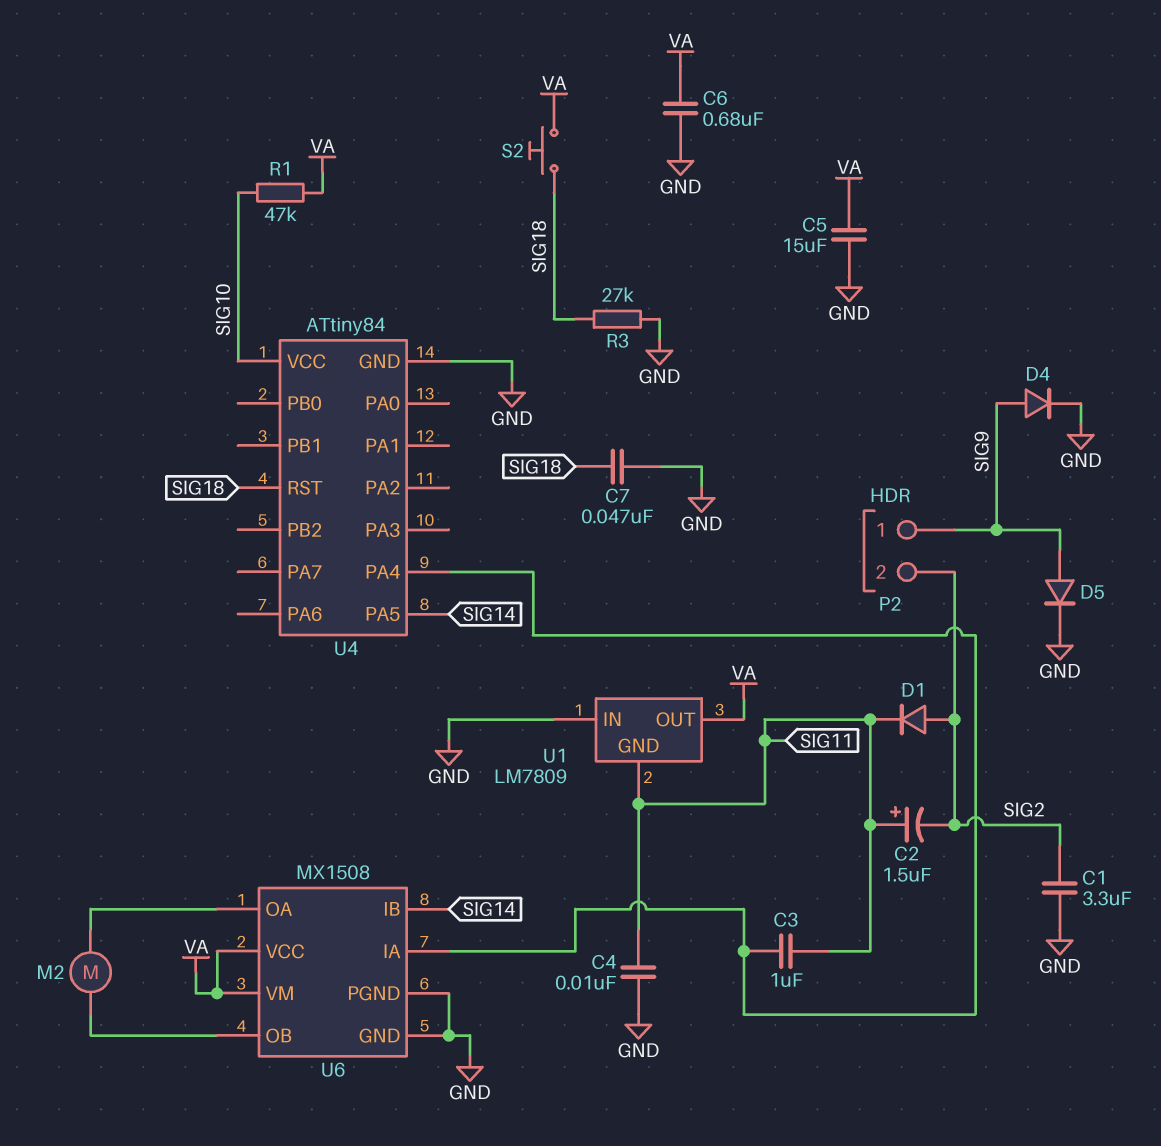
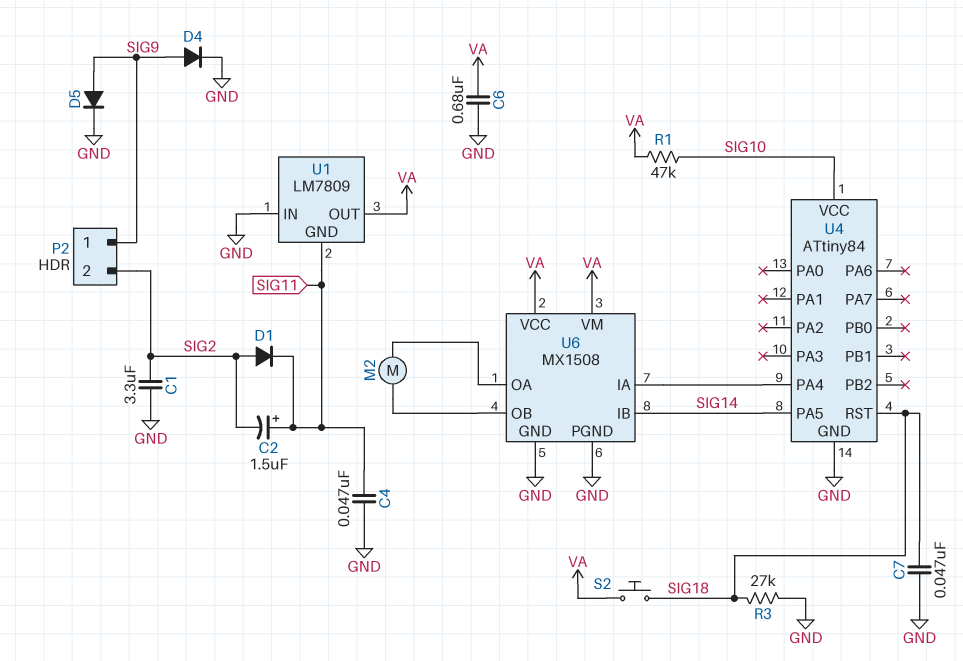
C3: 1uF (SIG11, U4/PA4) -> none
C4: 10nF (GND, SIG11) -> 47nF (GND, SIG11)
C5: 15uF (GND, VA) -> none

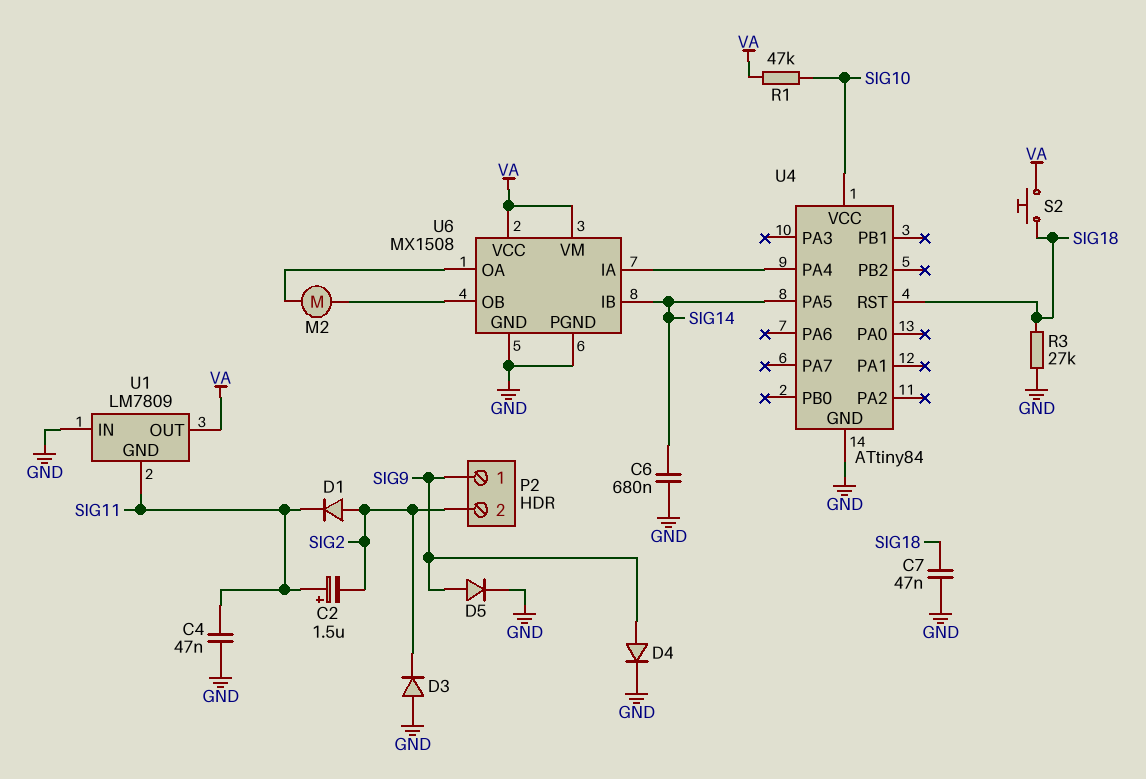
C1: 3.3uF (GND, SIG2) -> none
C6: 680nF (GND, VA) -> 680nF (GND, SIG14)
D3: none -> diode (A GND, K SIG2)

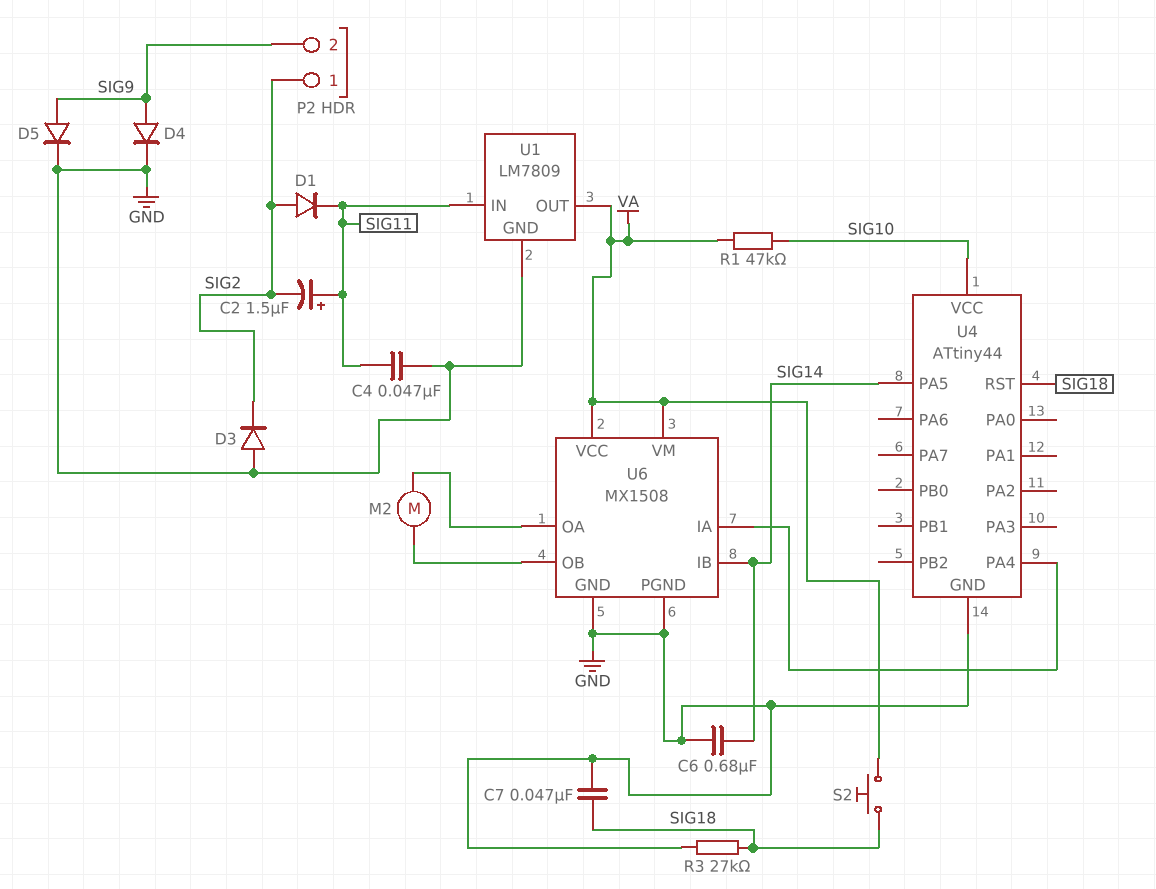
P2 pin 1: SIG9 -> SIG2
P2 pin 2: SIG2 -> SIG9
U1 pin GND: SIG11 -> GND
U1 pin IN: GND -> SIG11
U4: ATtiny84 -> ATtiny44

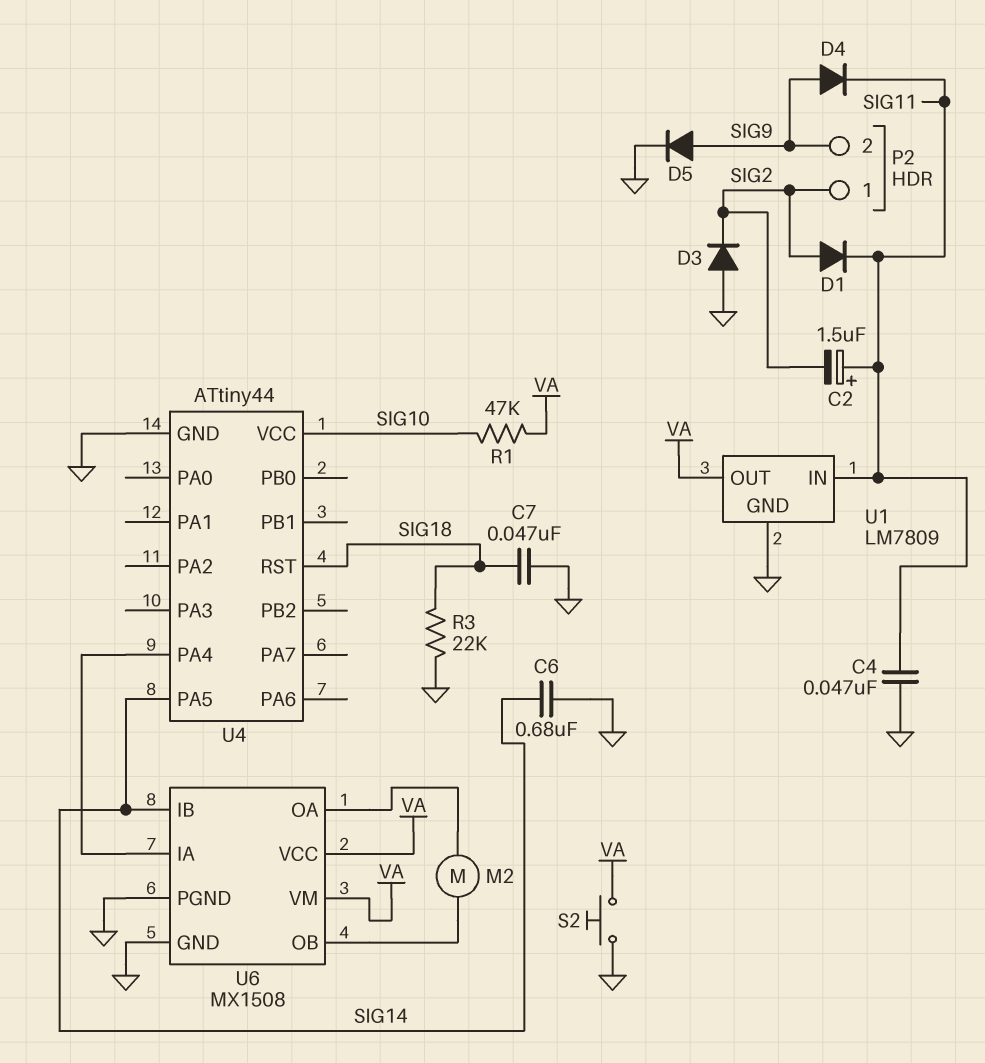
D4: diode (A SIG9, K GND) -> diode (A SIG9, K SIG11)
R3: 27k (GND, SIG18) -> 22k (GND, SIG18)
S2: button (SIG18, VA) -> button (GND, VA)

